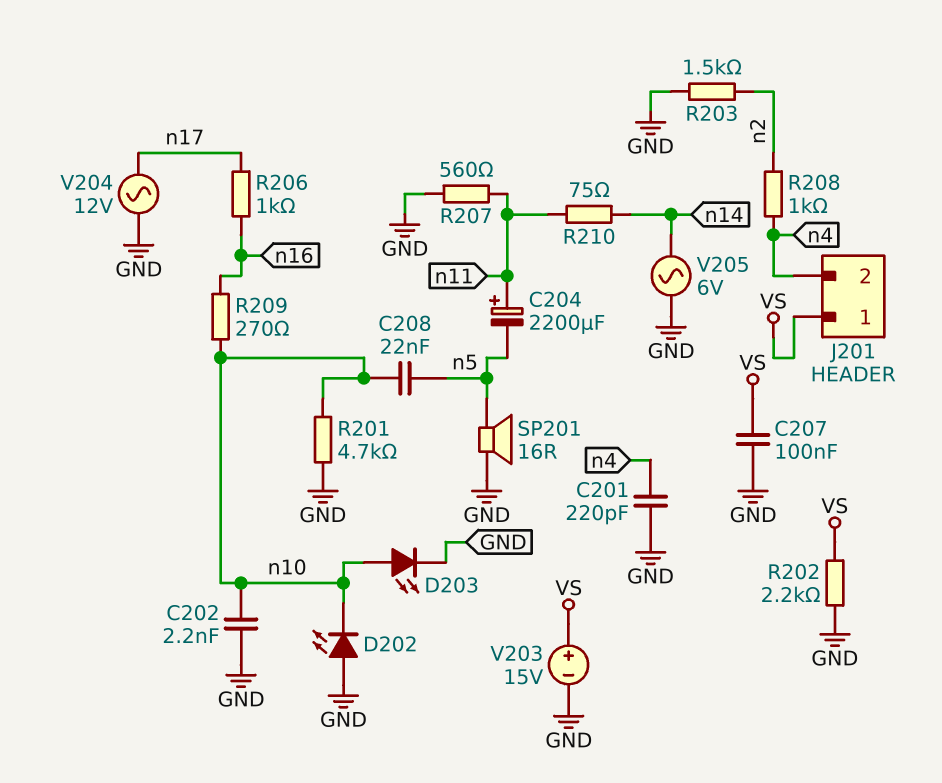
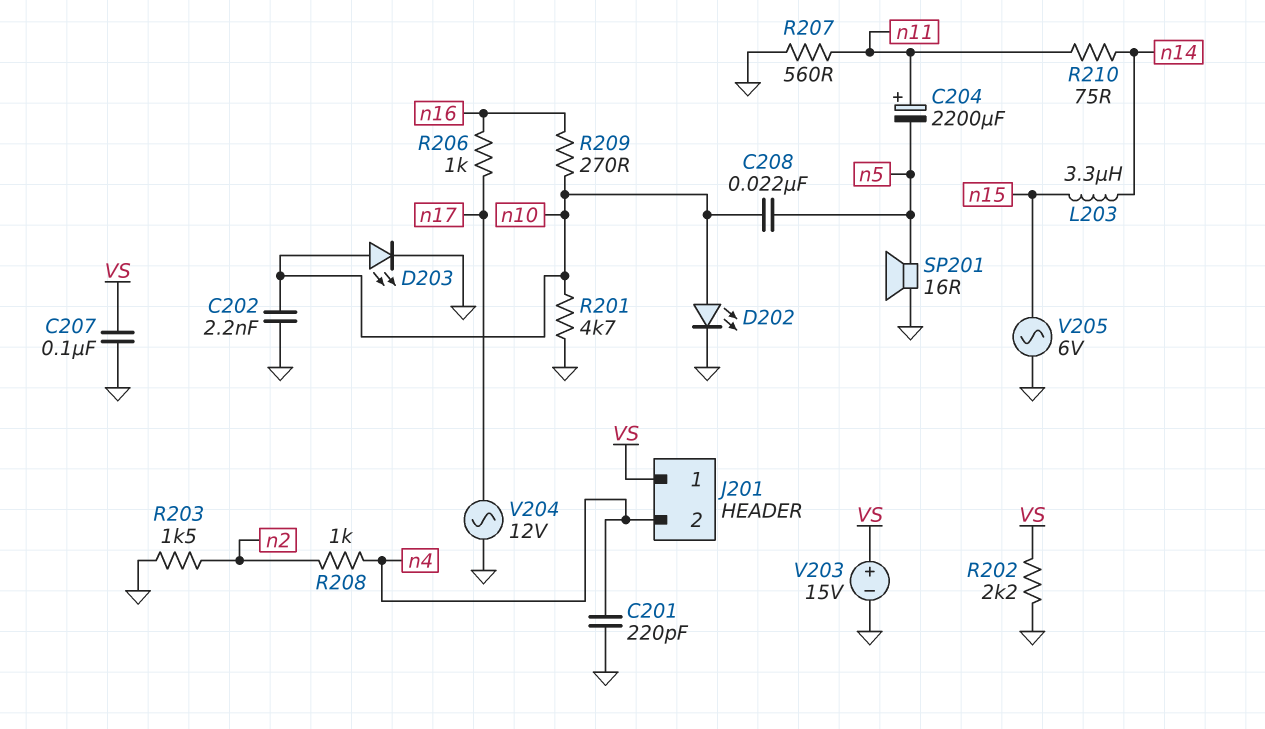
D202: LED (A GND, K n10) -> LED (A n10, K GND)
L203: none -> 3.3uH (n14, n15)
V205: AC 6V (GND, n14) -> AC 6V (GND, n15)

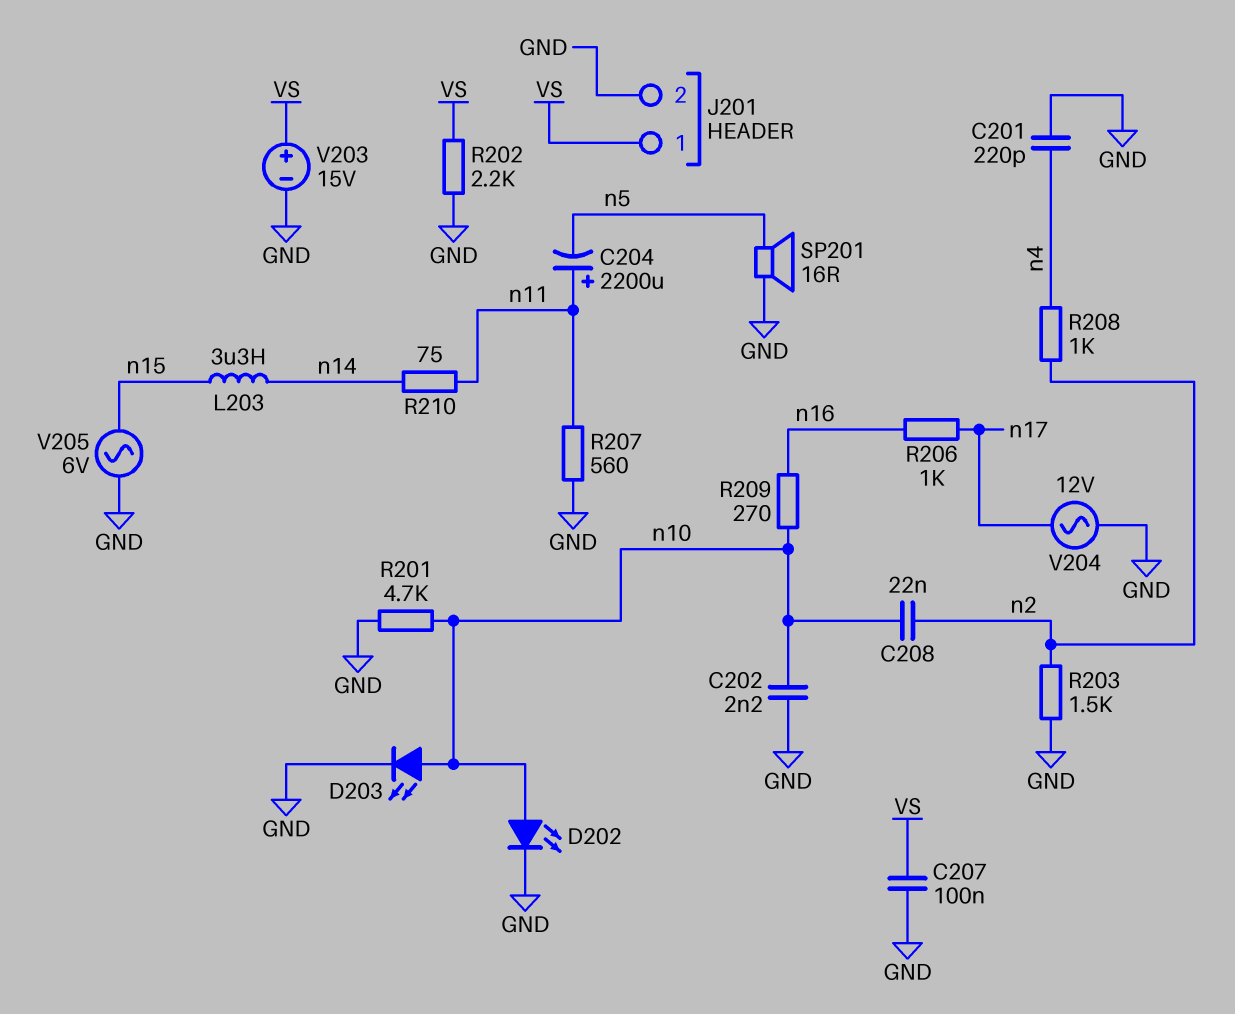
C208: 22nF (n5, n10) -> 22nF (n2, n10)
J201 pin 2: n4 -> GND

